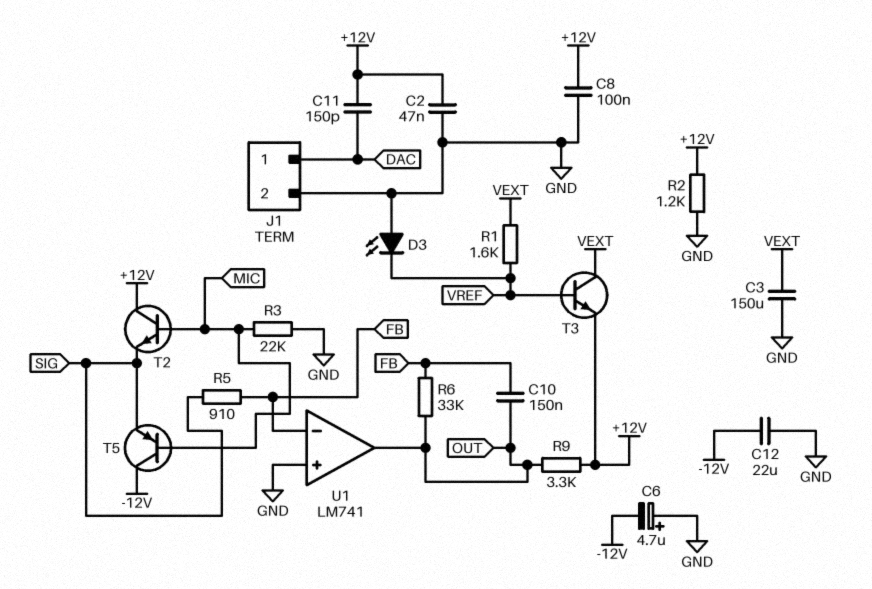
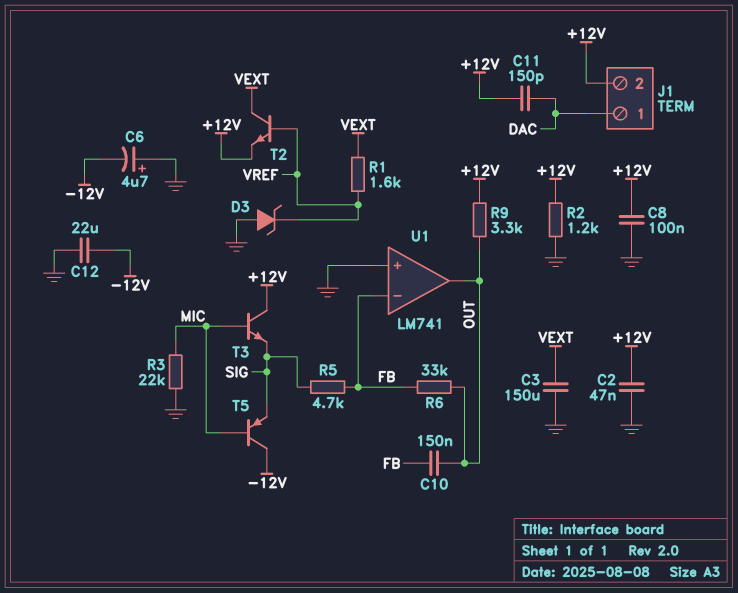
D3: LED (A GND, K VREF) -> zener (A GND, K VREF)
J1 pin 2: GND -> +12V
R5: 910 (FB, SIG) -> 4.7k (FB, SIG)
T2: NPN (B MIC, C +12V, E SIG) -> NPN (B VREF, C VEXT, E +12V)
T3: NPN (B VREF, C VEXT, E +12V) -> NPN (B MIC, C +12V, E SIG)

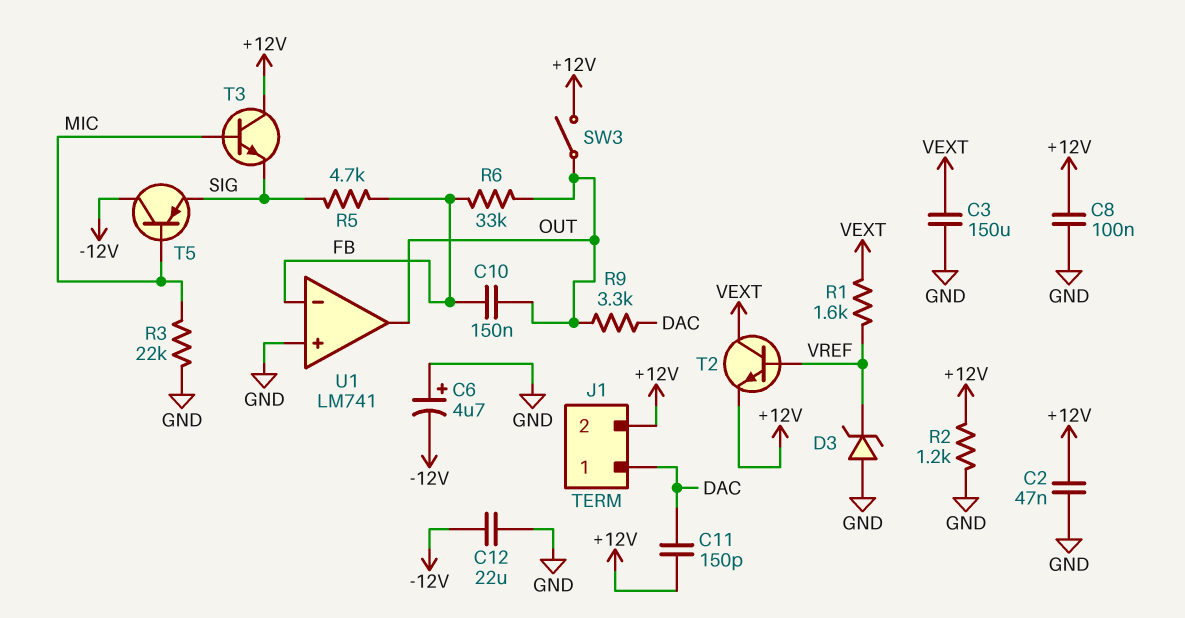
R9: 3.3k (+12V, OUT) -> 3.3k (DAC, OUT)
SW3: none -> switch (+12V, OUT)

